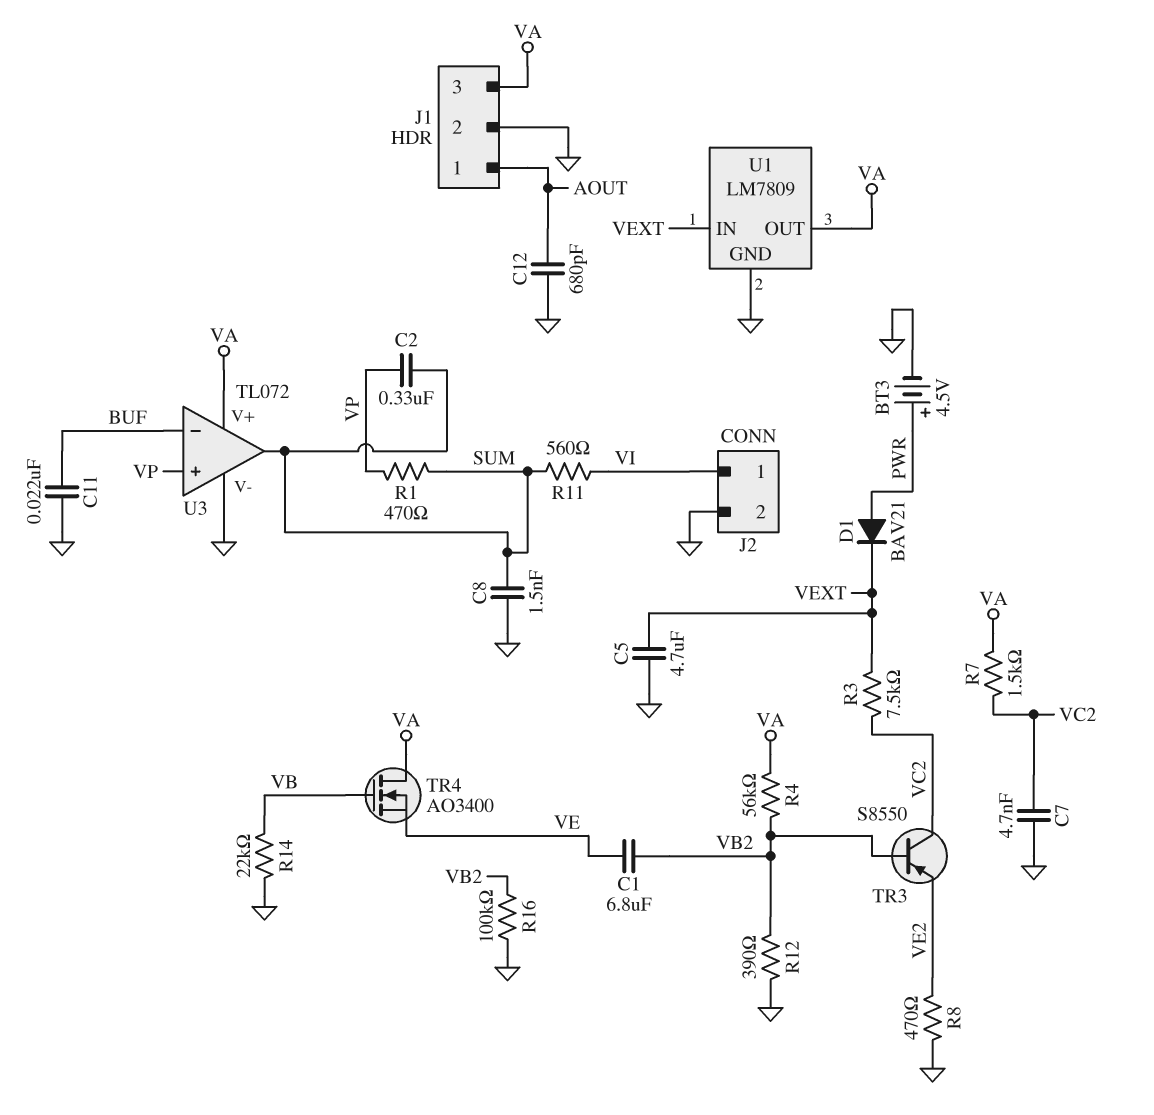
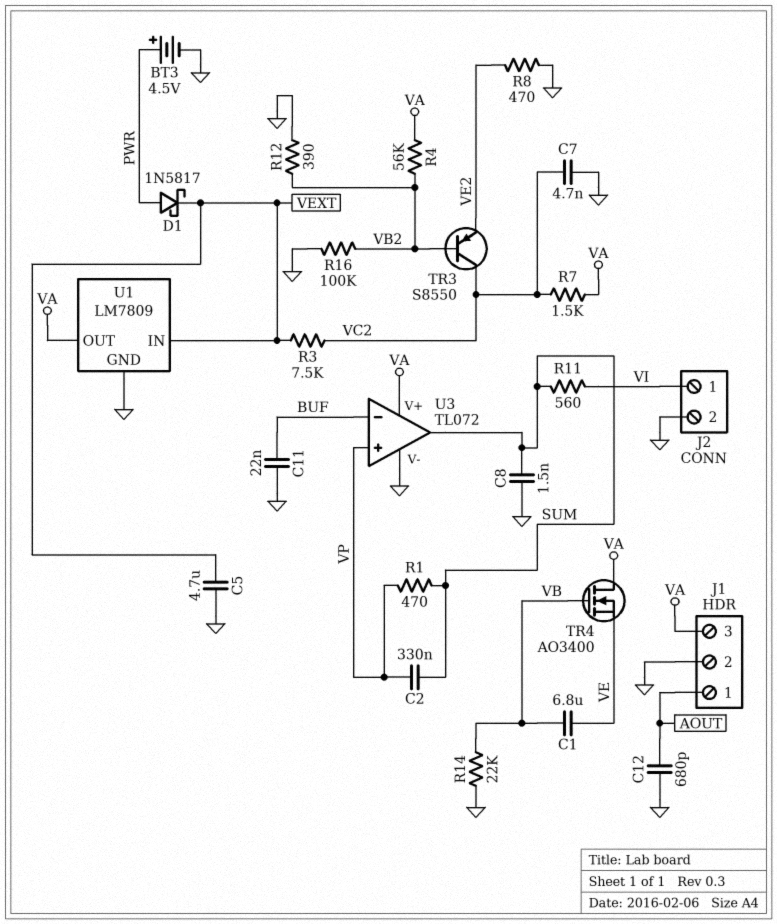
C1: 6.8uF (VB2, VE) -> 6.8uF (VB, VE)
D1: diode BAV21 (A PWR, K VEXT) -> schottky 1N5817 (A PWR, K VEXT)

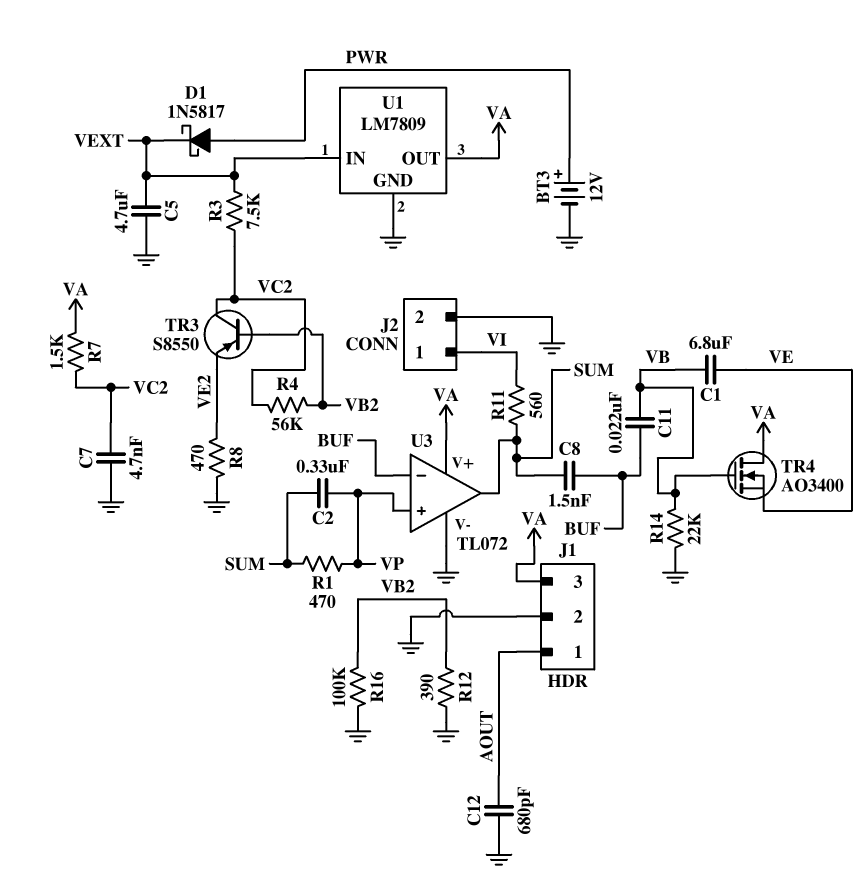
BT3: 4.5V (plus PWR, minus GND) -> 12V (plus PWR, minus GND)
C8: 1.5nF (GND, SUM) -> 1.5nF (BUF, SUM)
C11: 22nF (BUF, GND) -> 22nF (BUF, VB)
R4: 56k (VA, VB2) -> 56k (VB2, VC2)

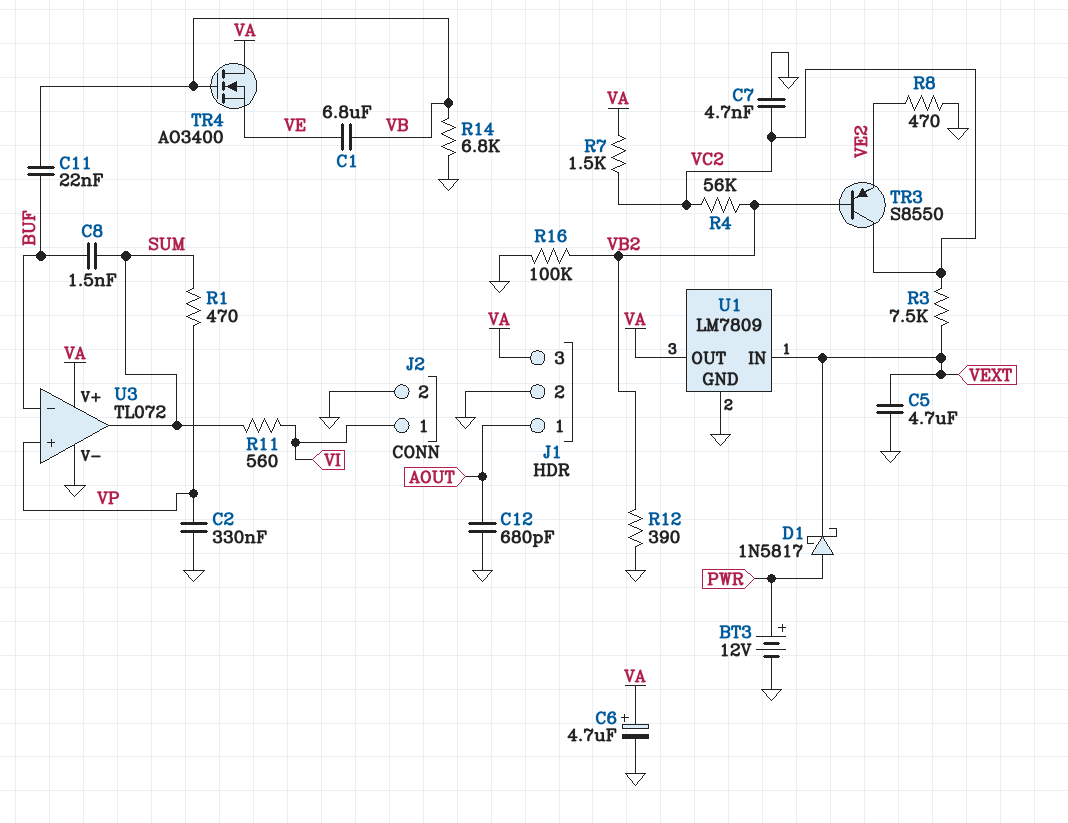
C2: 330nF (SUM, VP) -> 330nF (GND, VP)
C6: none -> 4.7uF (plus VA, minus GND)
R14: 22k (GND, VB) -> 6.8k (GND, VB)

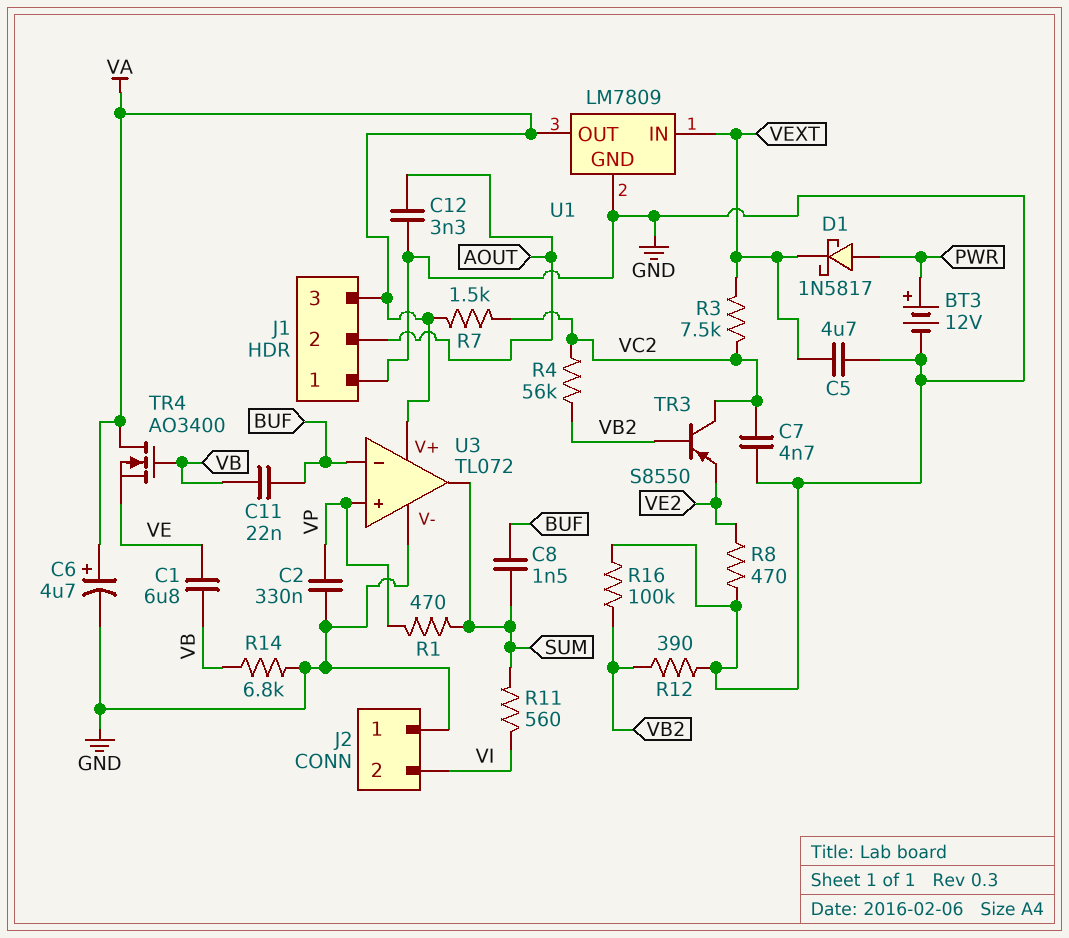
C12: 680pF (AOUT, GND) -> 3.3nF (AOUT, GND)
J1 pin 1: AOUT -> GND
J1 pin 2: GND -> AOUT
J2 pin 1: VI -> GND
J2 pin 2: GND -> VI

